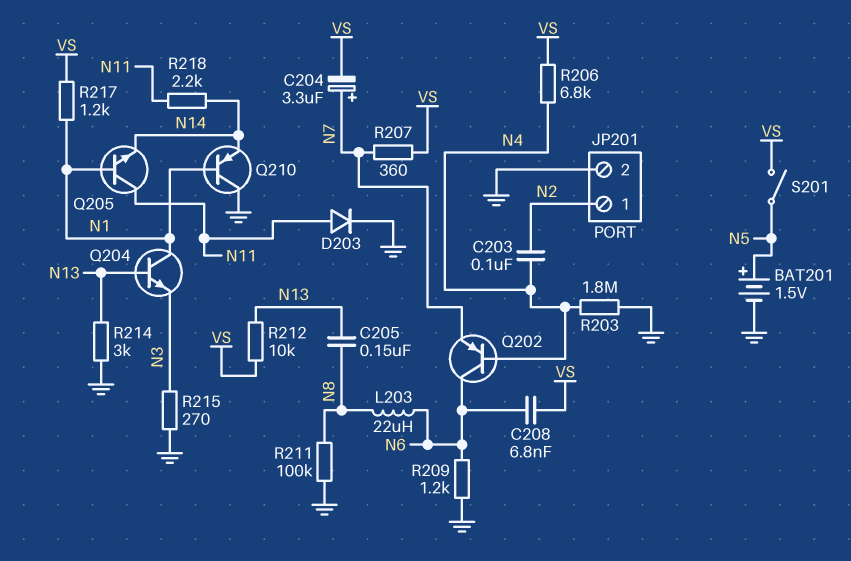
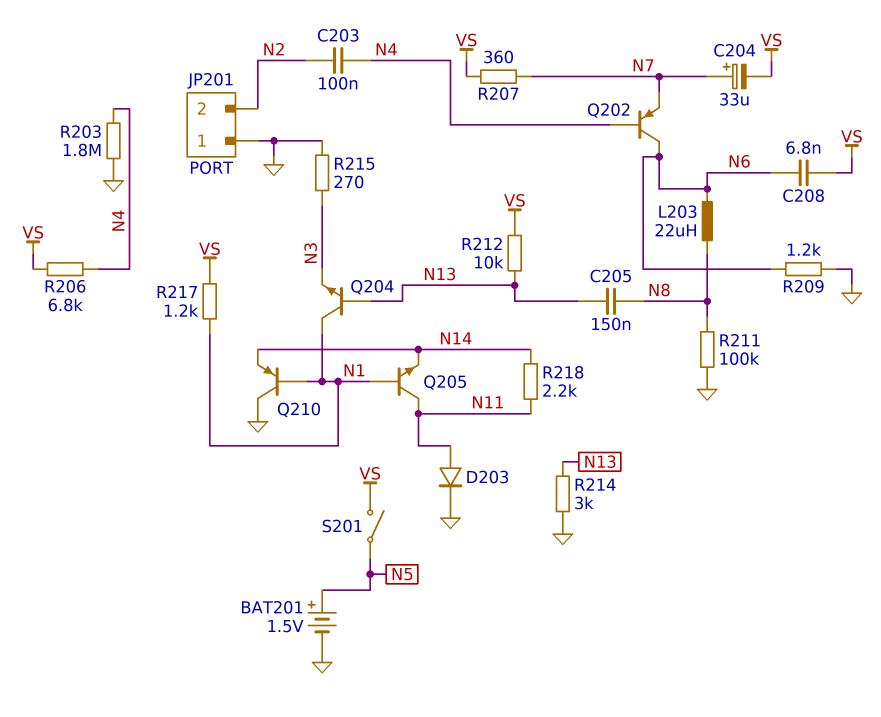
C204: 3.3uF (plus N7, minus VS) -> 33uF (plus N7, minus VS)
JP201 pin 1: N2 -> GND
JP201 pin 2: GND -> N2

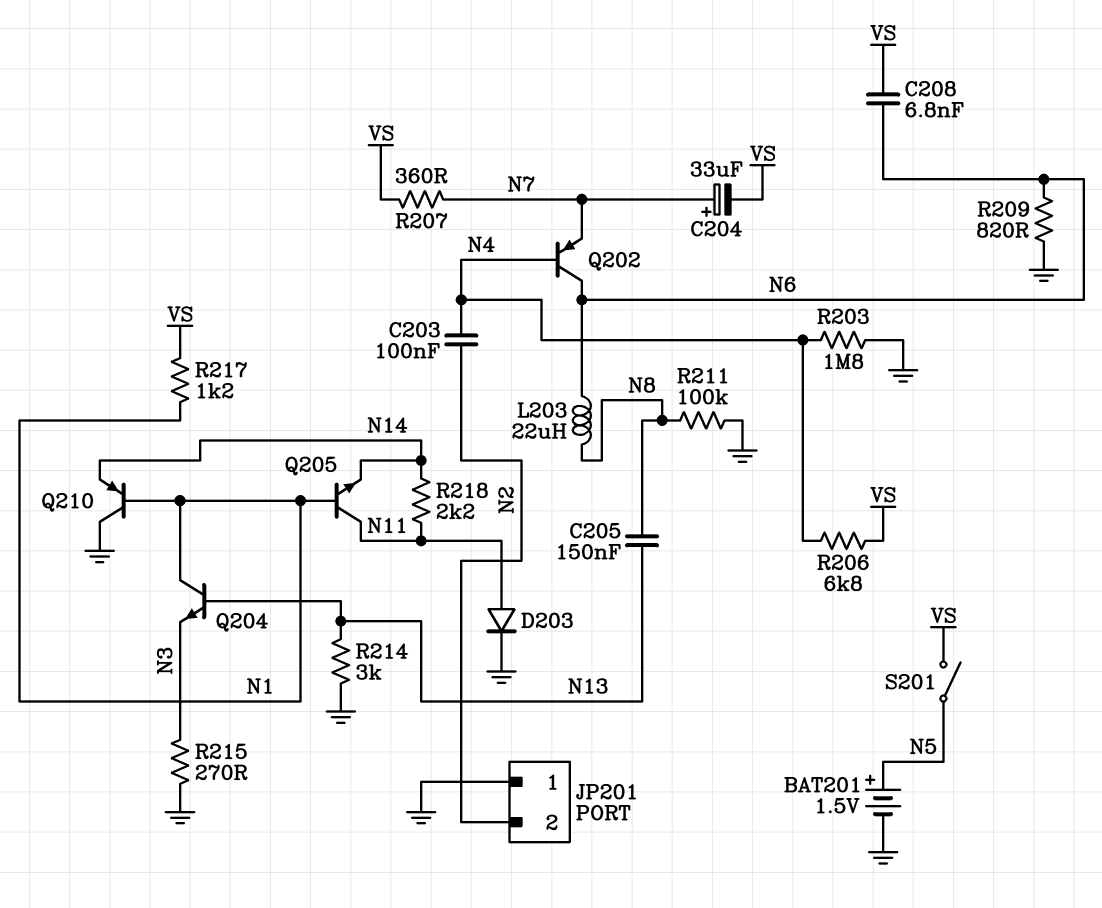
R209: 1.2k (GND, N6) -> 820 (GND, N6)
R212: 10k (N13, VS) -> none

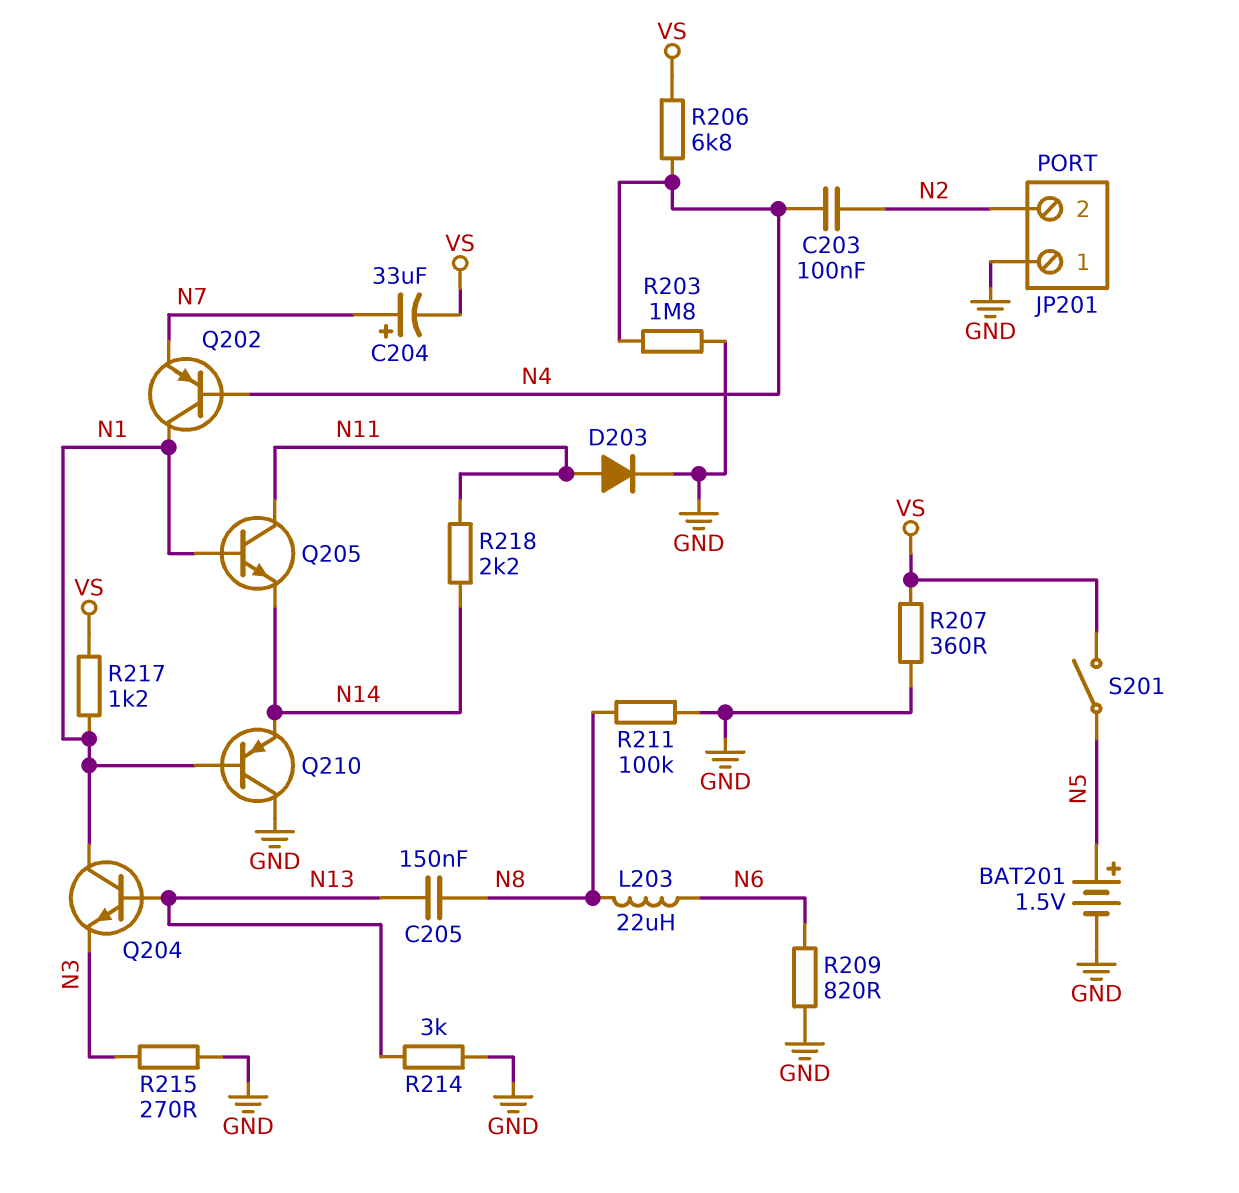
C208: 6.8nF (N6, VS) -> none
Q202: PNP (B N4, C N6, E N7) -> PNP (B N4, C N1, E N7)
R207: 360 (N7, VS) -> 360 (GND, VS)

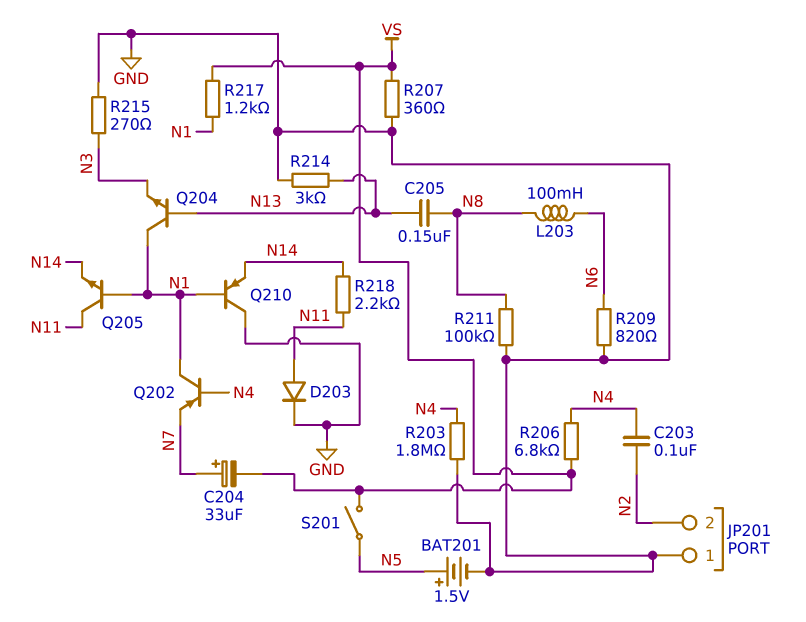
L203: 22uH (N6, N8) -> 100mH (N6, N8)

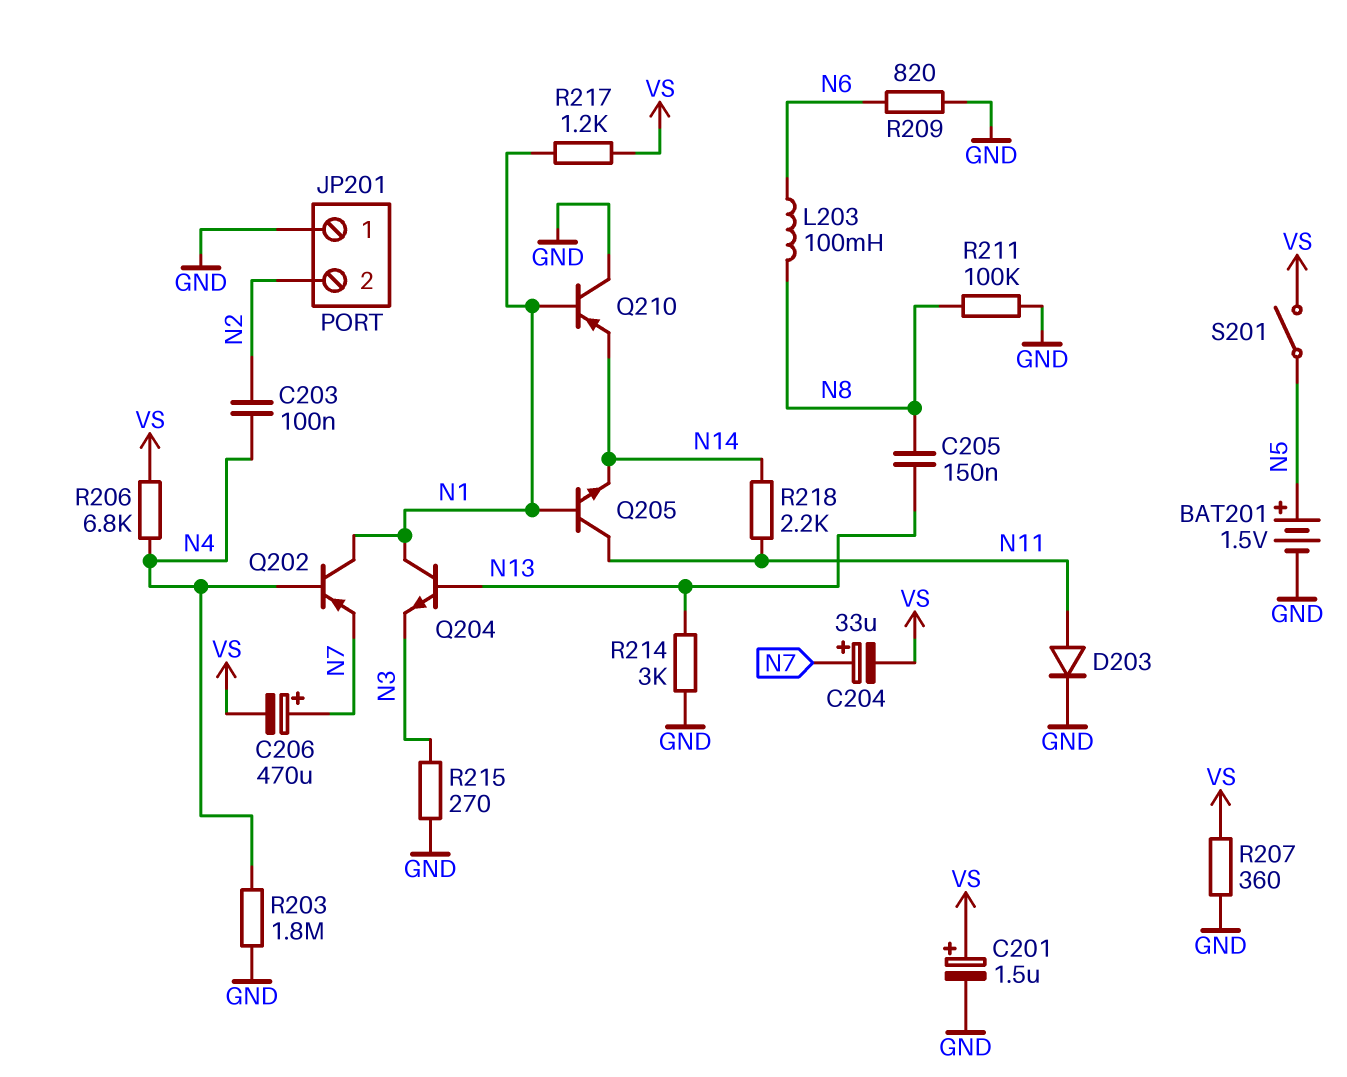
C201: none -> 1.5uF (plus VS, minus GND)
C206: none -> 470uF (plus N7, minus VS)

